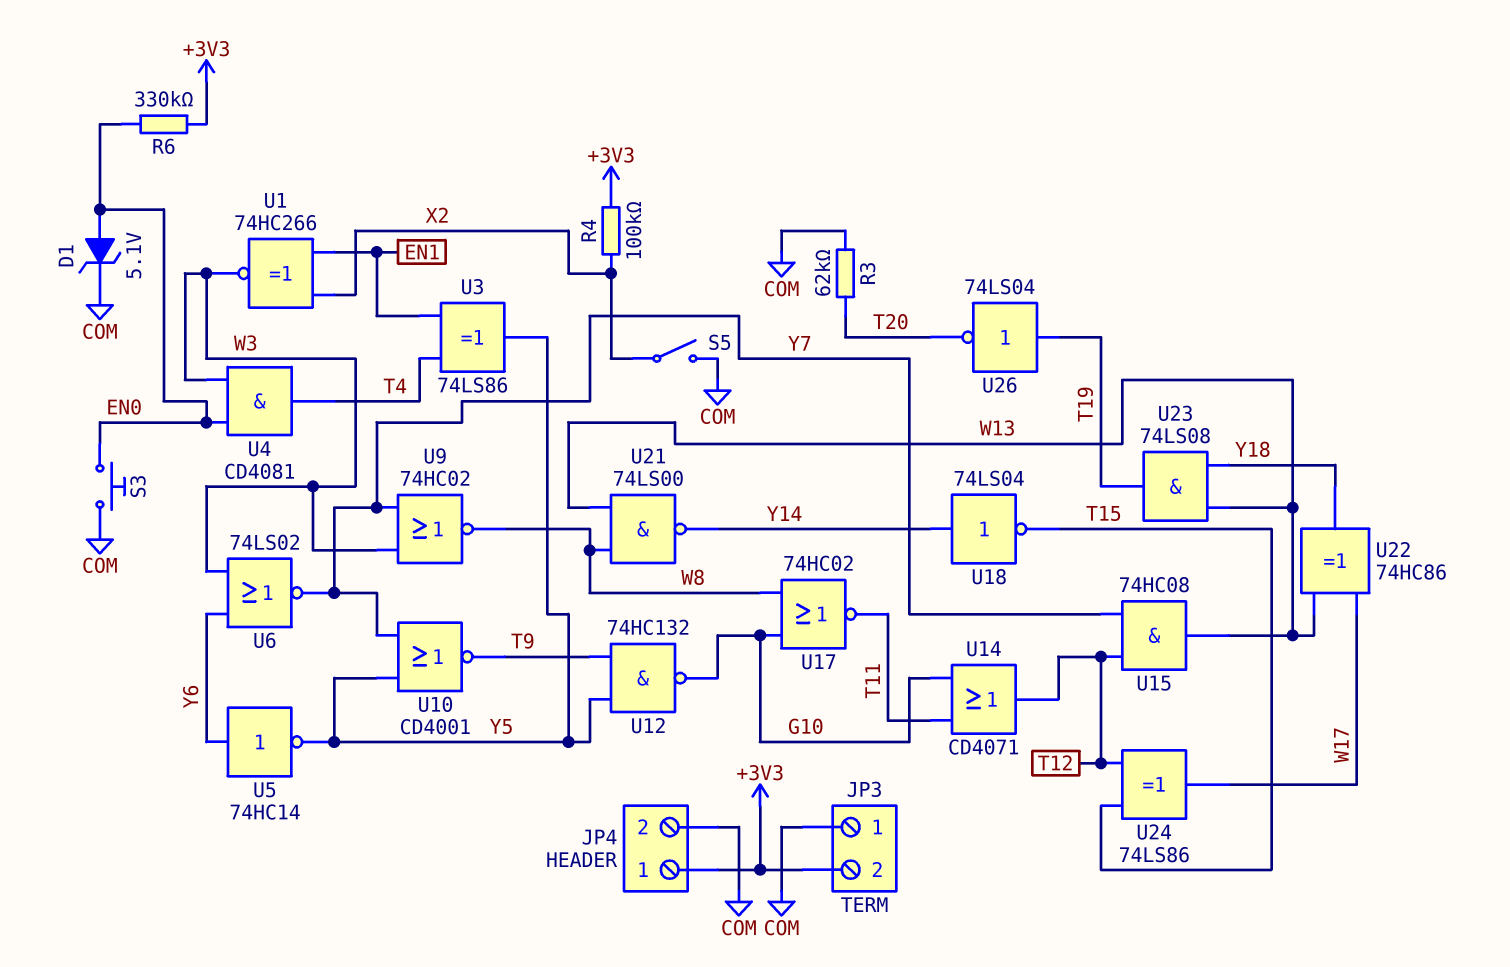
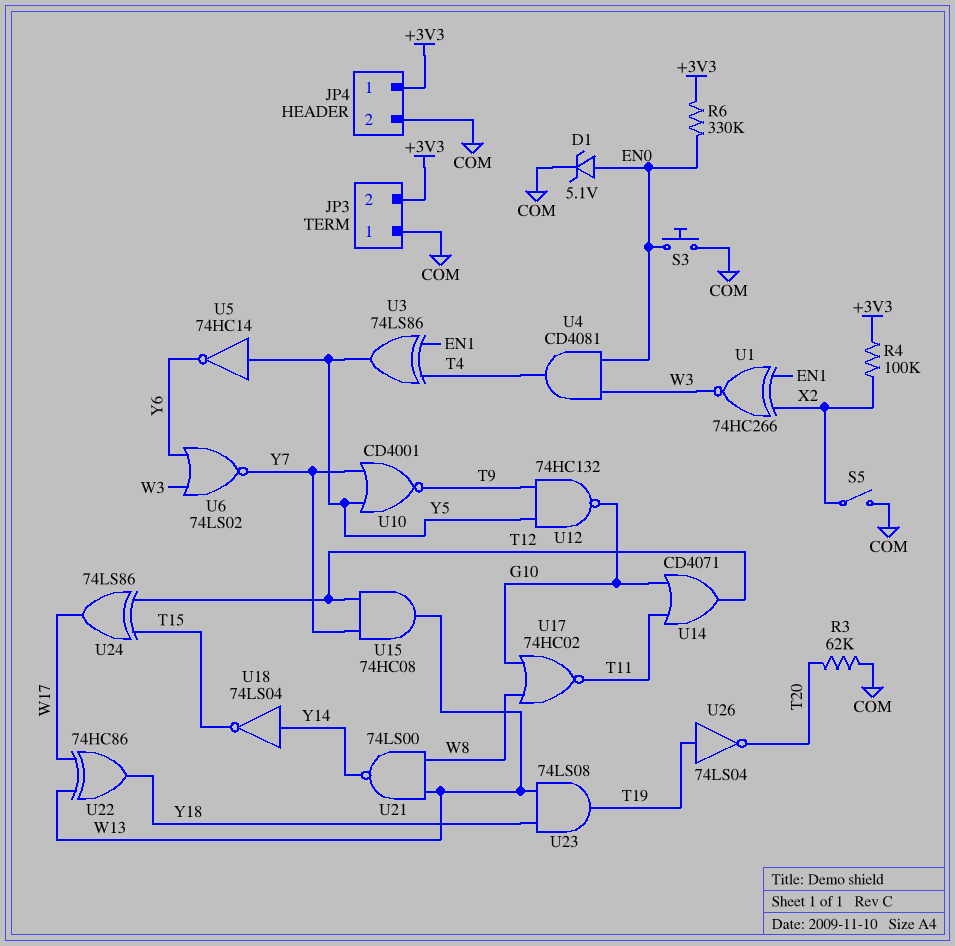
U5: NOT 74HC14 (in Y6, out Y5) -> NOT 74HC14 (in Y5, out Y6)
U9: NOR 74HC02 (in W3, in Y7, out W8) -> none

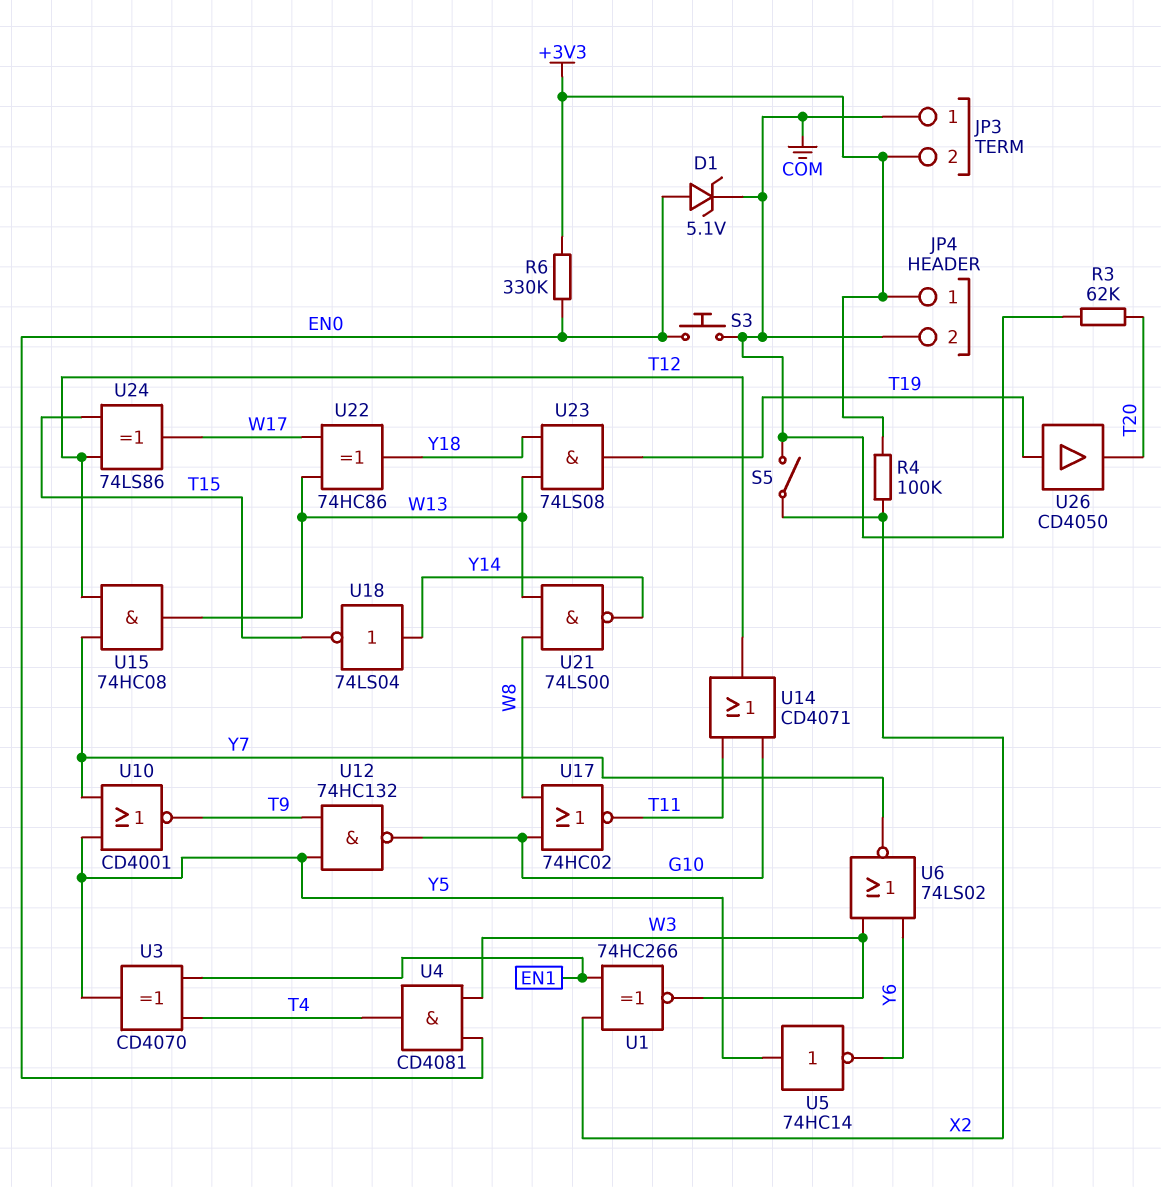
U3: XOR 74LS86 (in EN1, in T4, out Y5) -> XOR CD4070 (in EN1, in T4, out Y5)
U26: NOT 74LS04 (in T19, out T20) -> buffer CD4050 (in T19, out T20)

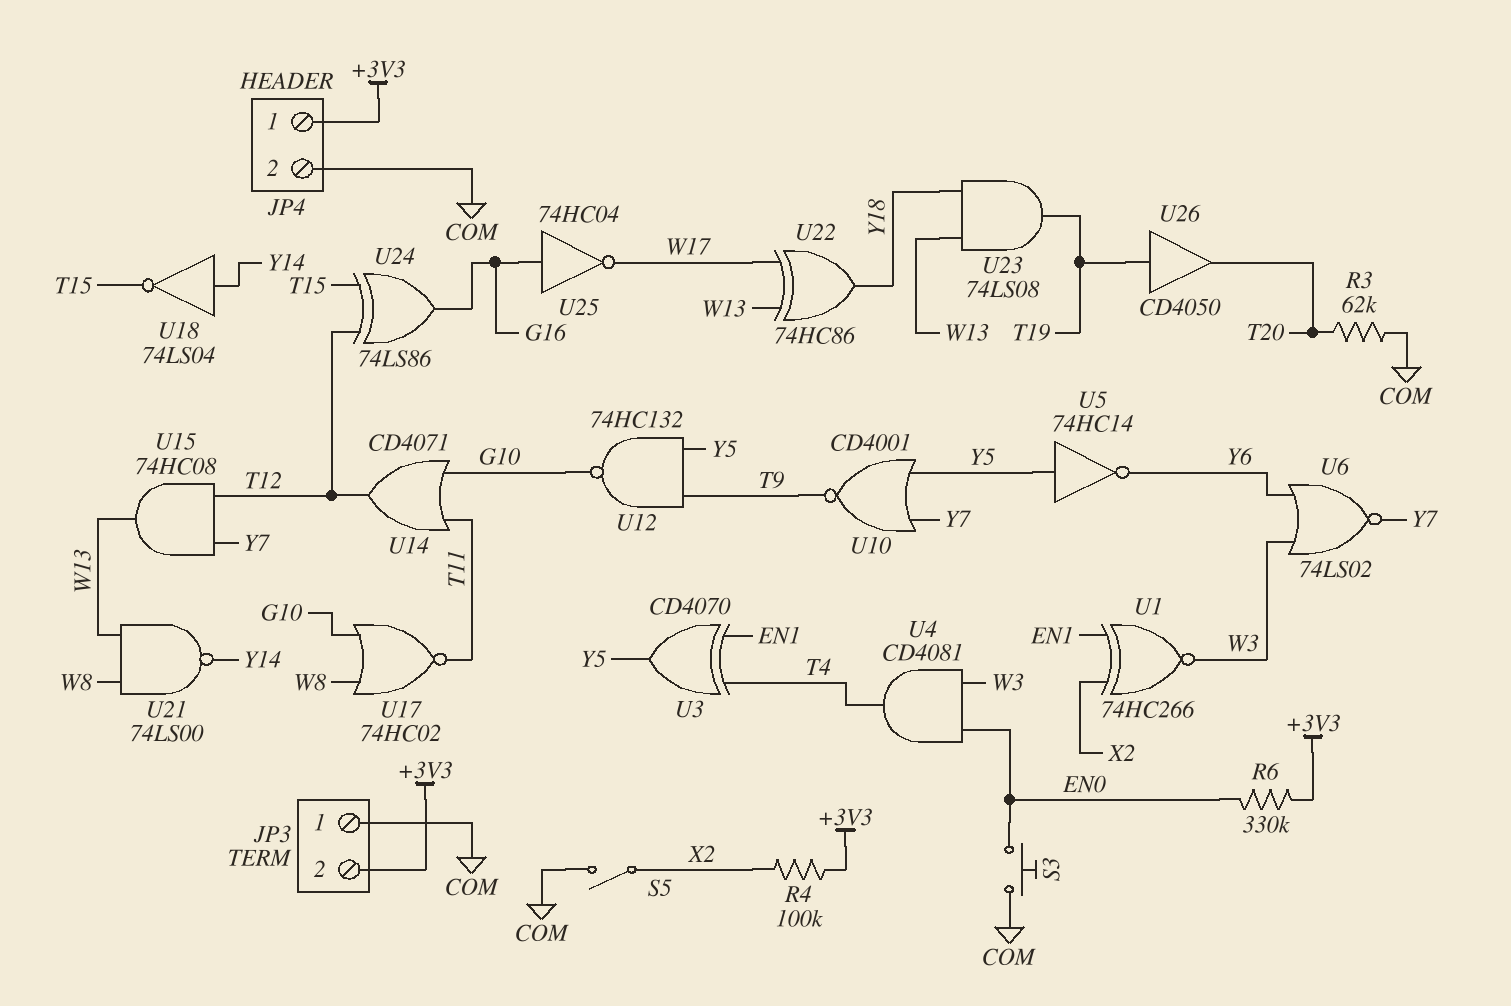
D1: zener 5.1V (A EN0, K COM) -> none
U24: XOR 74LS86 (in T12, in T15, out W17) -> XOR 74LS86 (in T12, in T15, out G16)
U25: none -> NOT 74HC04 (in G16, out W17)

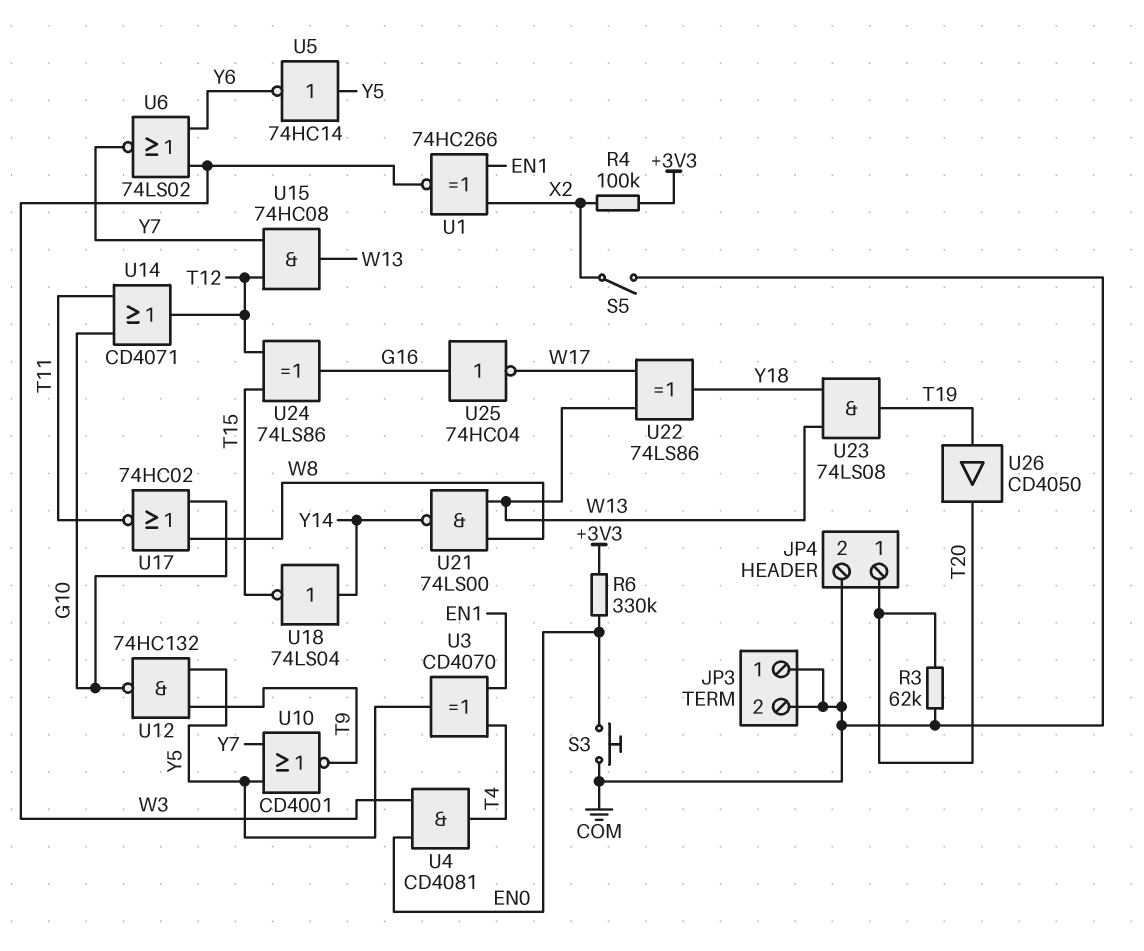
JP3 pin 2: +3V3 -> COM
JP4 pin 1: +3V3 -> T20
U22: XOR 74HC86 (in W13, in W17, out Y18) -> XOR 74LS86 (in W13, in W17, out Y18)

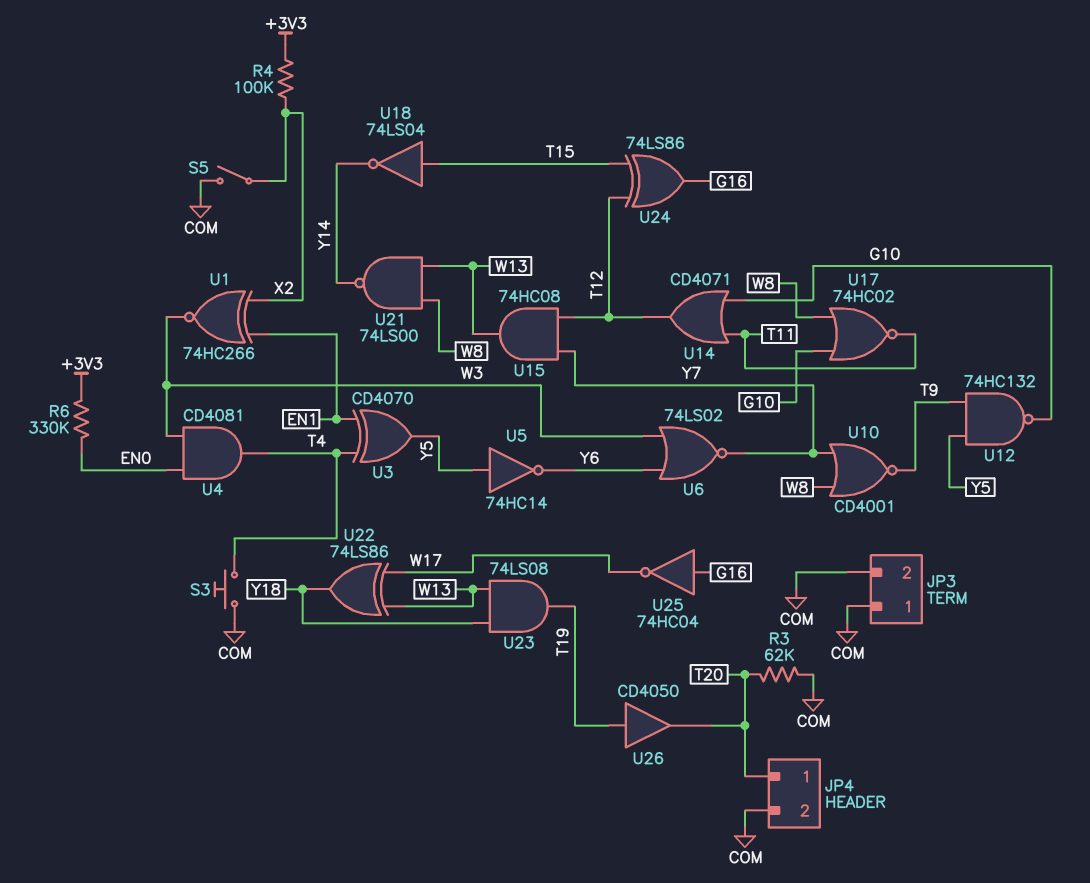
S3: button (COM, EN0) -> button (COM, T4)
U10: NOR CD4001 (in Y5, in Y7, out T9) -> NOR CD4001 (in W8, in Y7, out T9)
U18: NOT 74LS04 (in Y14, out T15) -> NOT 74LS04 (in T15, out Y14)

